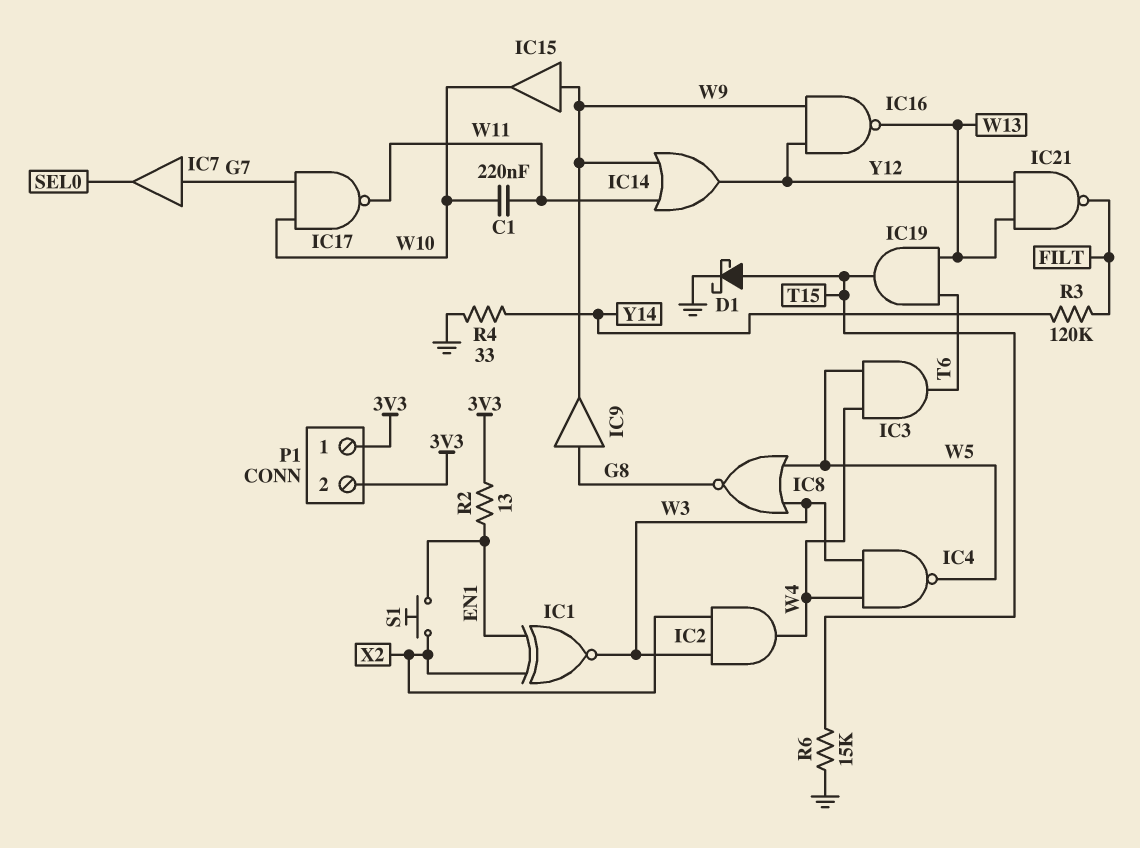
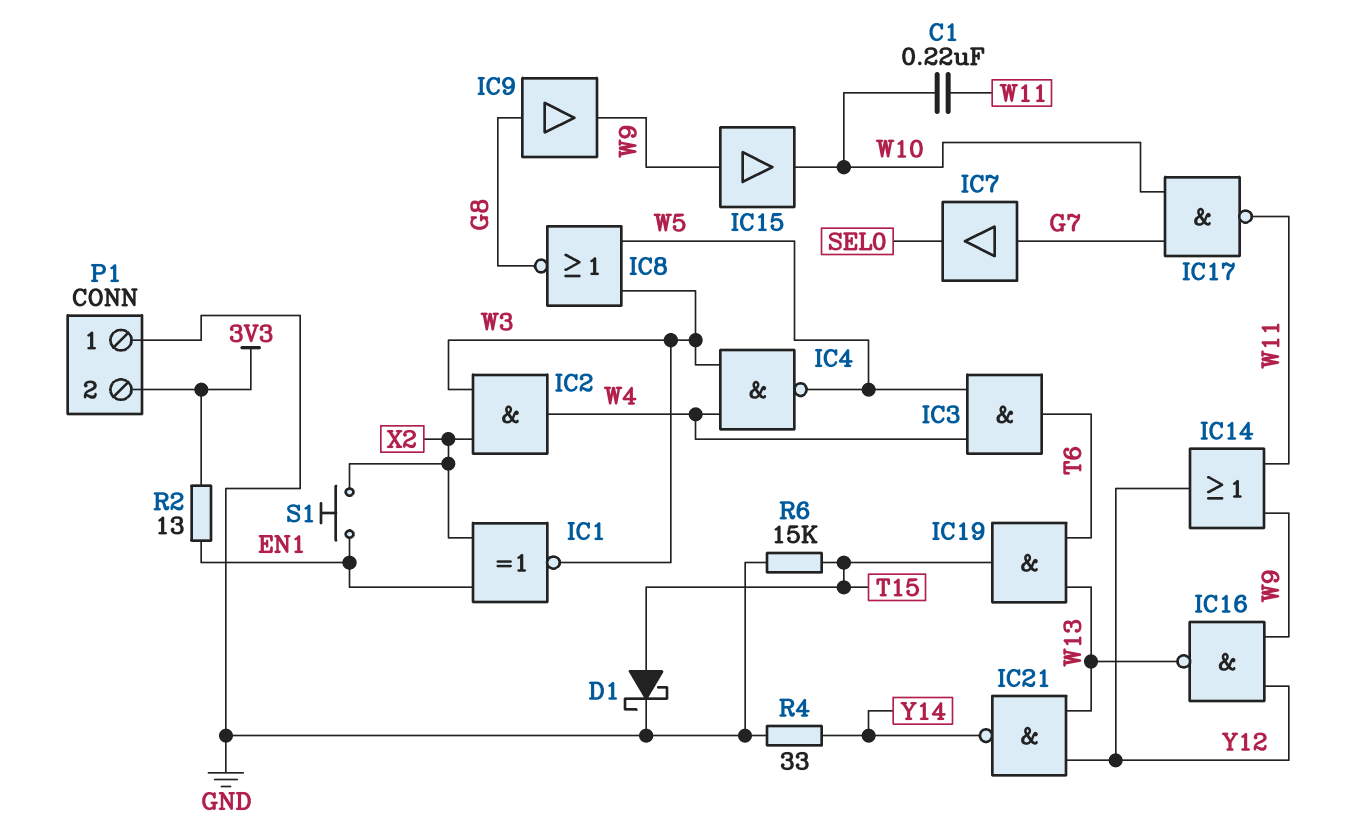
IC21: NAND (in W13, in Y12, out FILT) -> NAND (in W13, in Y12, out Y14)
P1 pin 1: 3V3 -> GND
R3: 120k (FILT, Y14) -> none

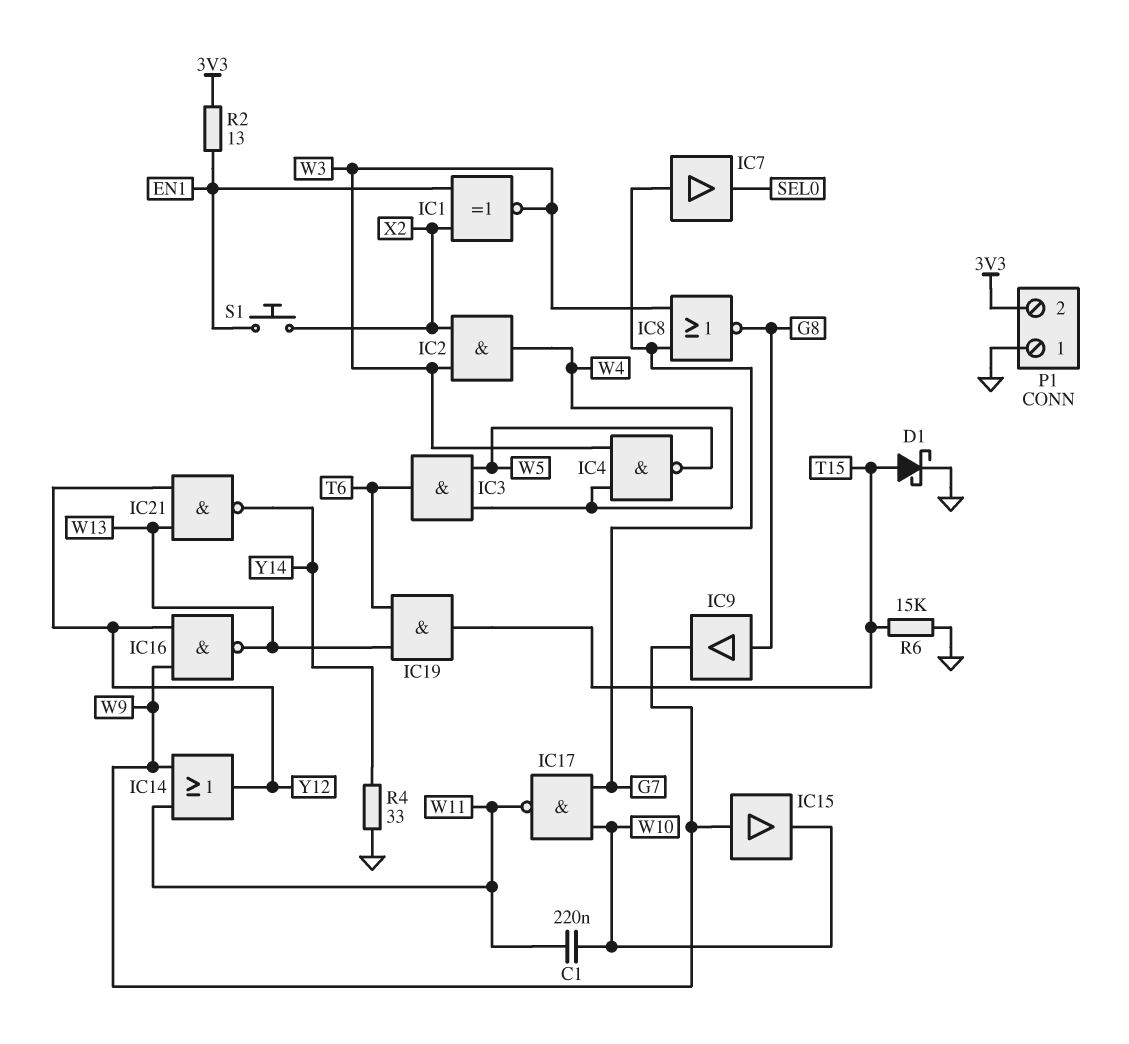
IC8: NOR (in W3, in W5, out G8) -> NOR (in G7, in W3, out G8)

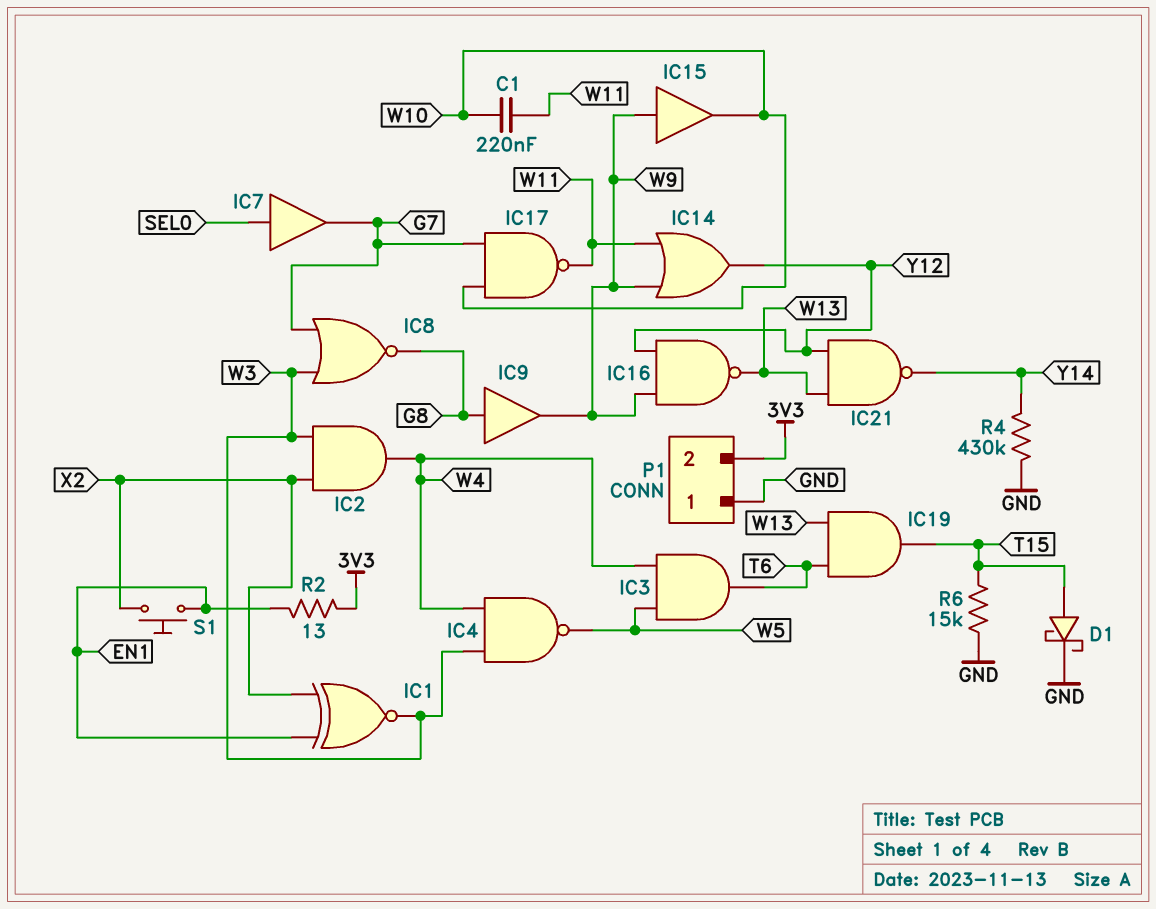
IC7: buffer (in G7, out SEL0) -> buffer (in SEL0, out G7)
R4: 33 (GND, Y14) -> 430k (GND, Y14)

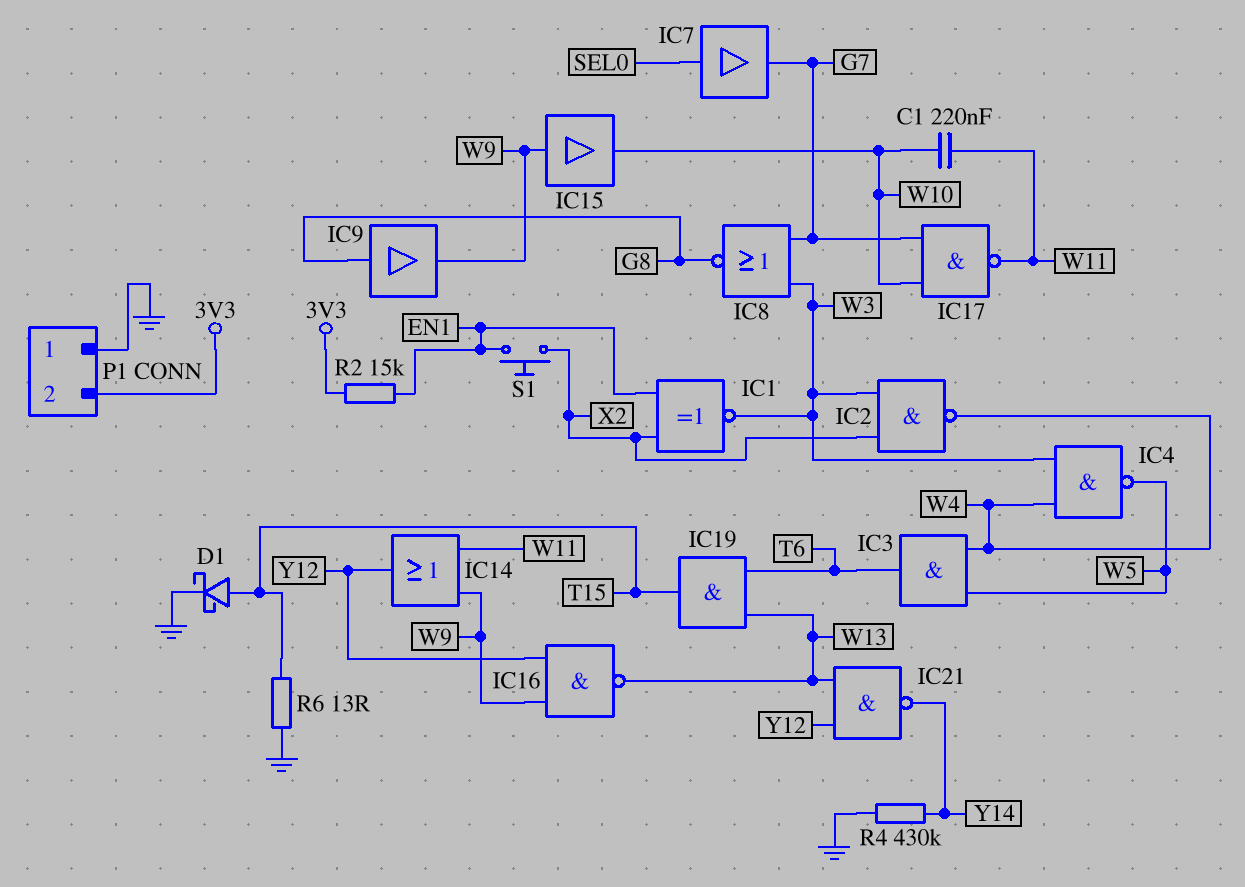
IC2: AND (in W3, in X2, out W4) -> NAND (in W3, in X2, out W4)
R2: 13 (3V3, EN1) -> 15k (3V3, EN1)
R6: 15k (GND, T15) -> 13 (GND, T15)

